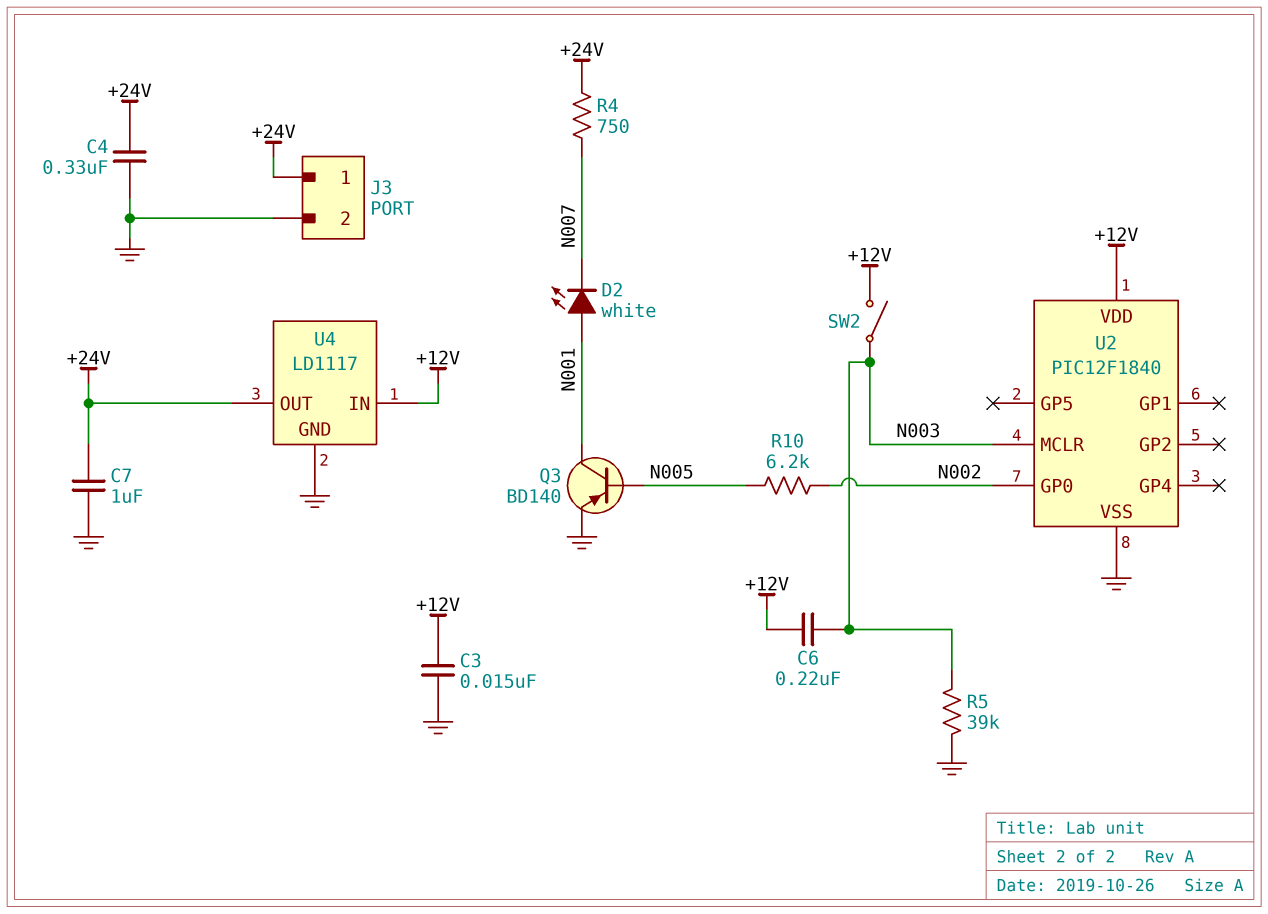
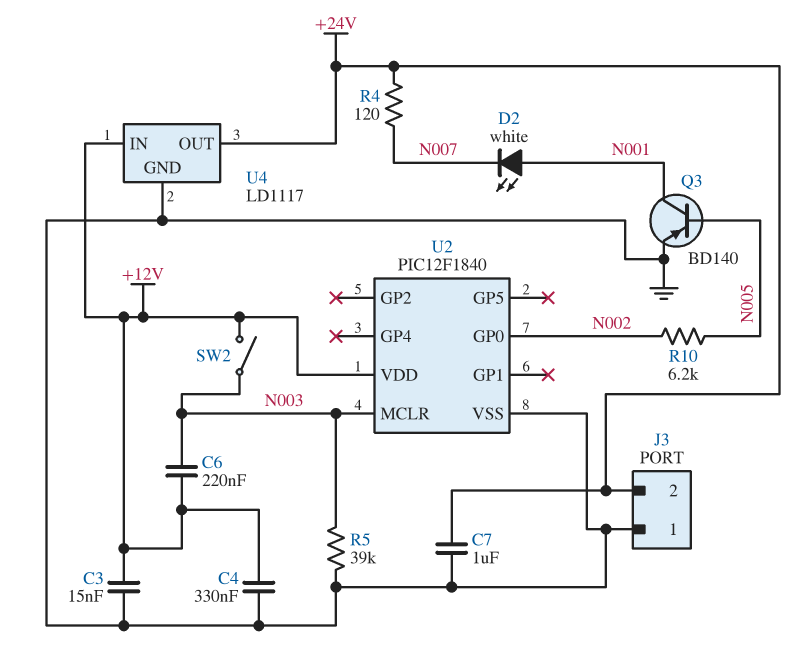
C4: 330nF (+24V, GND) -> 330nF (+12V, GND)
J3 pin 1: +24V -> GND
J3 pin 2: GND -> +24V
R4: 750 (+24V, N007) -> 120 (+24V, N007)

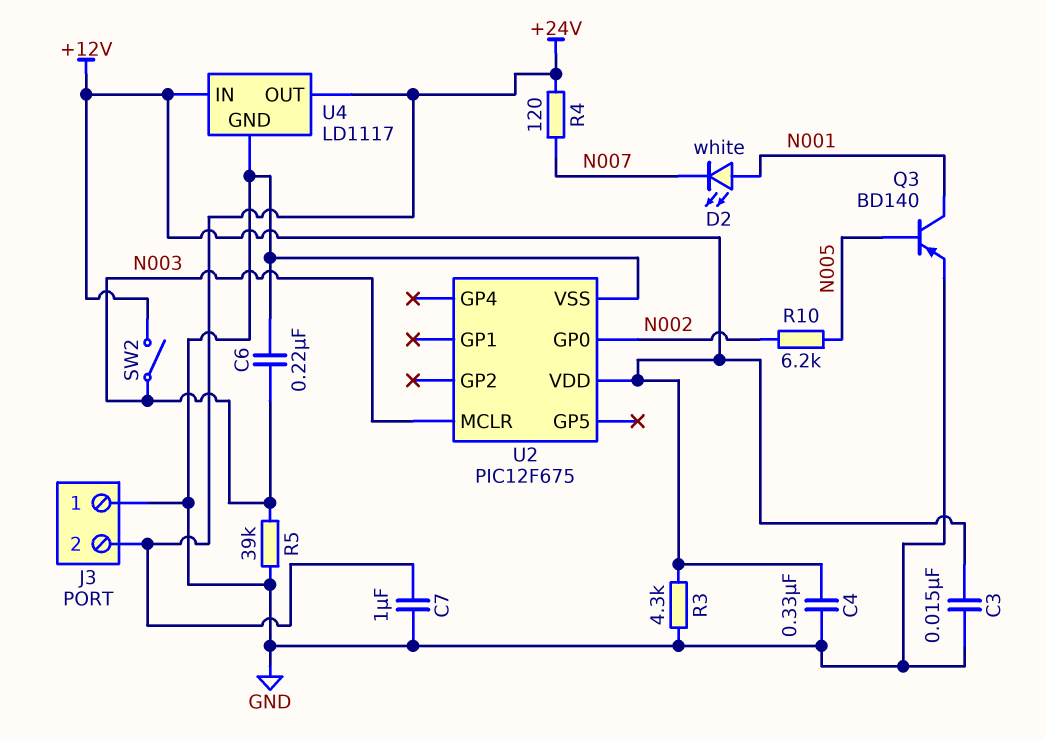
C6: 220nF (+12V, N003) -> 220nF (GND, N003)
R3: none -> 4.3k (+12V, GND)
U2: PIC12F1840 -> PIC12F675

